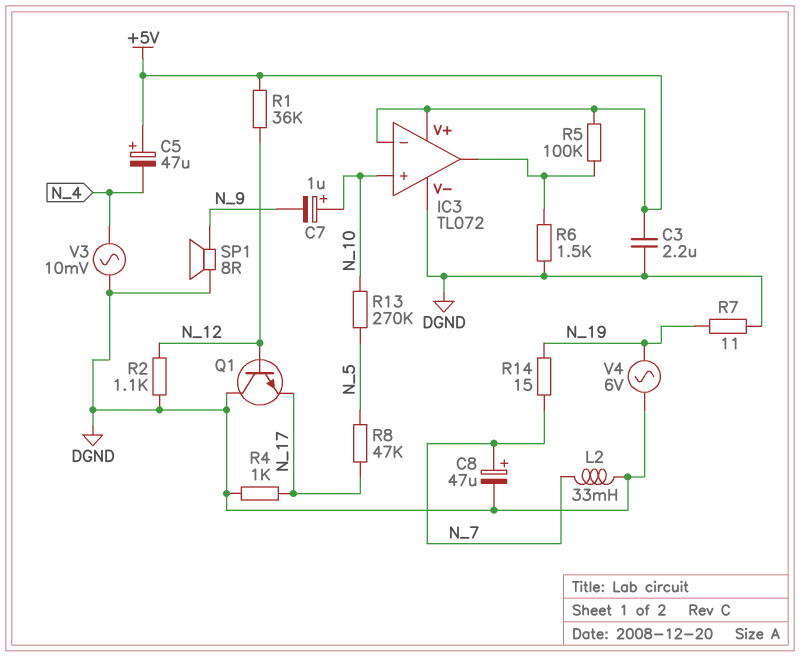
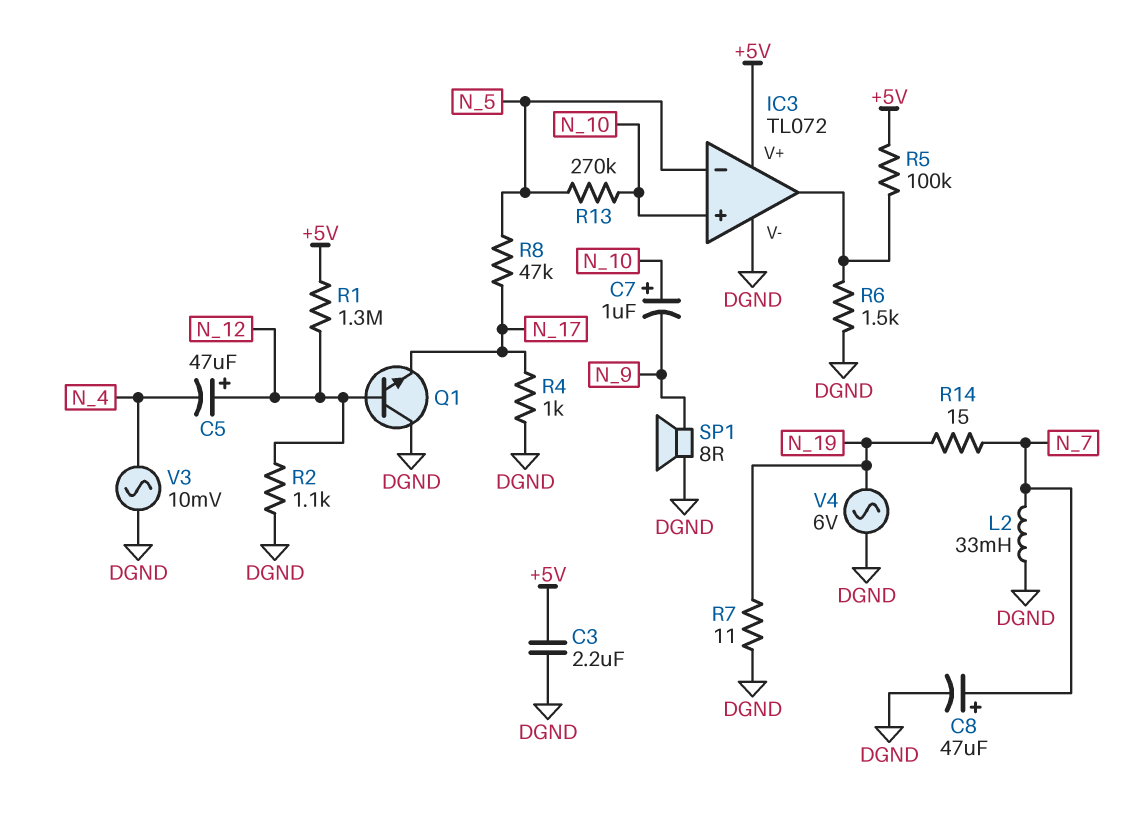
C5: 47uF (plus +5V, minus N_4) -> 47uF (plus N_12, minus N_4)
IC3 pin in-: +5V -> N_5
R1: 36k (+5V, N_12) -> 1.3M (+5V, N_12)

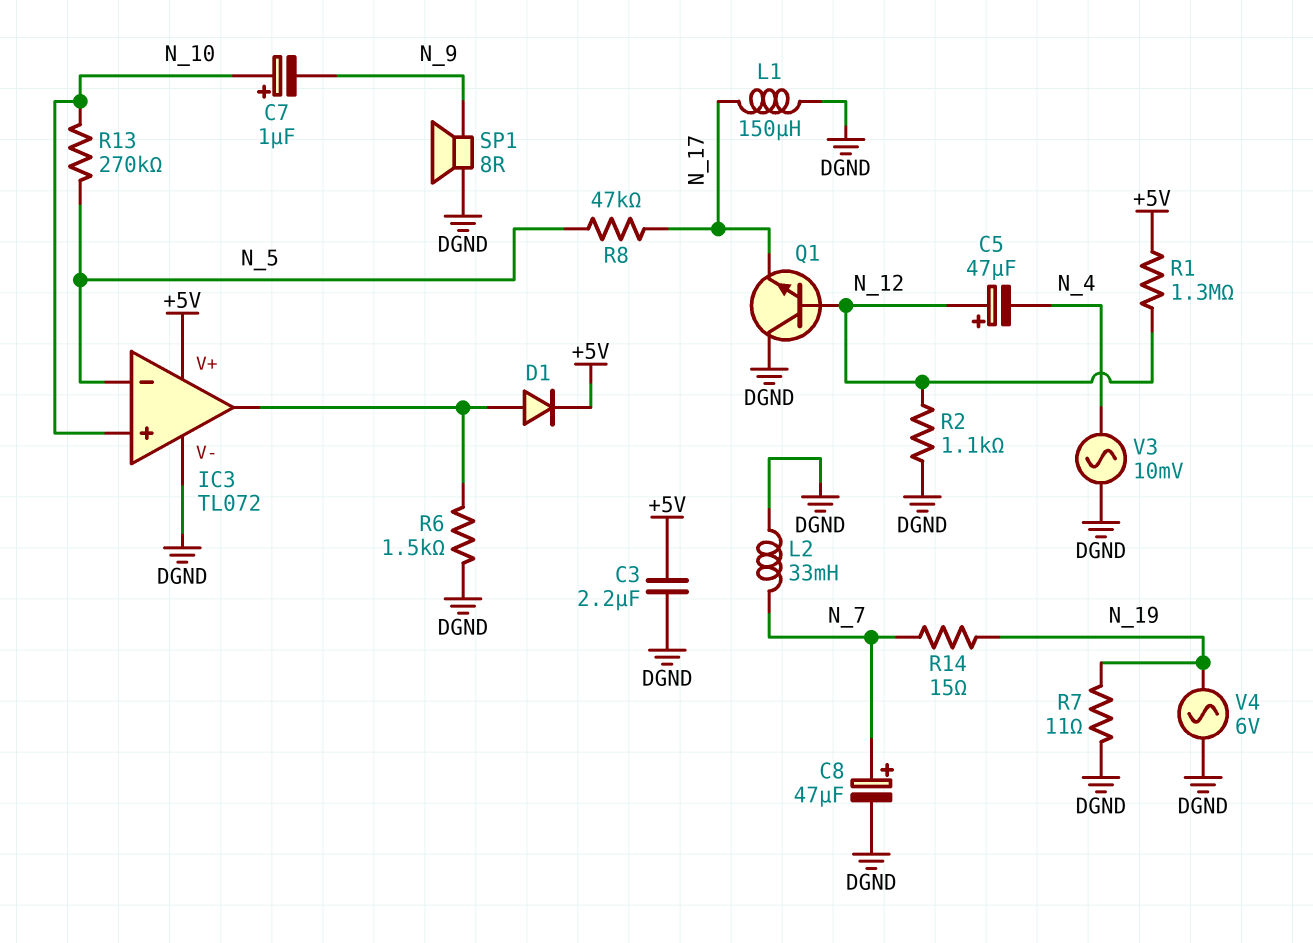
D1: none -> diode (A IC3/out, K +5V)
L1: none -> 150uH (DGND, N_17)
R4: 1k (DGND, N_17) -> none
R5: 100k (+5V, IC3/out) -> none

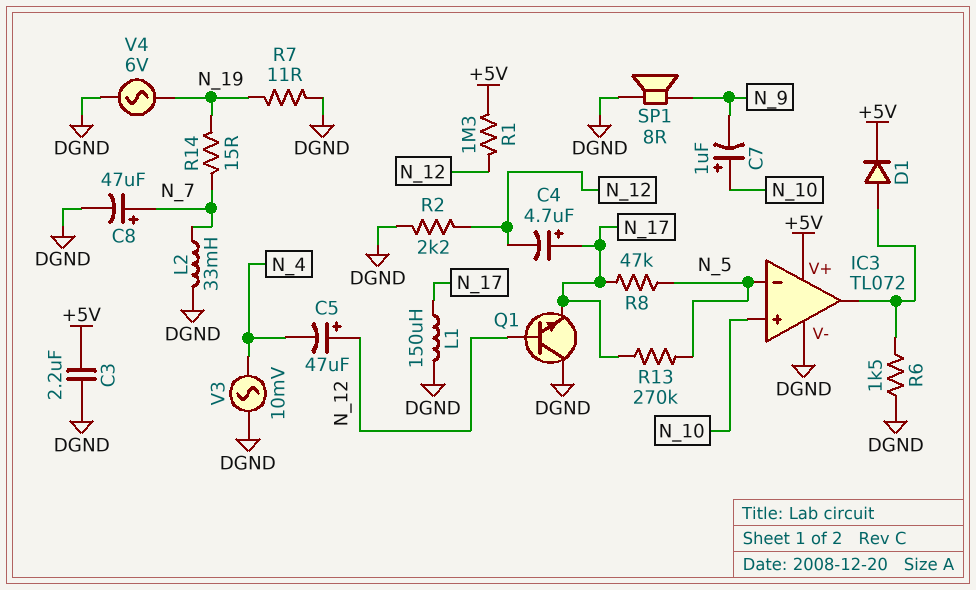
C4: none -> 4.7uF (plus N_17, minus N_12)
R2: 1.1k (DGND, N_12) -> 2.2k (DGND, N_12)
R13: 270k (N_5, N_10) -> 270k (N_5, N_17)

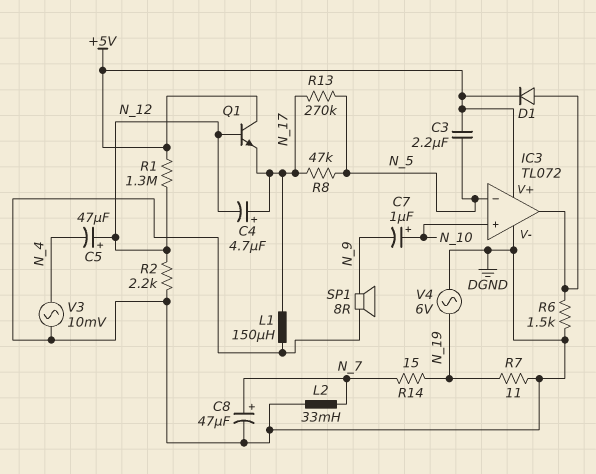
C3: 2.2uF (+5V, DGND) -> 2.2uF (+5V, N_5)
Q1: NPN (B N_12, C DGND, E N_17) -> NPN (B N_12, C +5V, E N_17)

